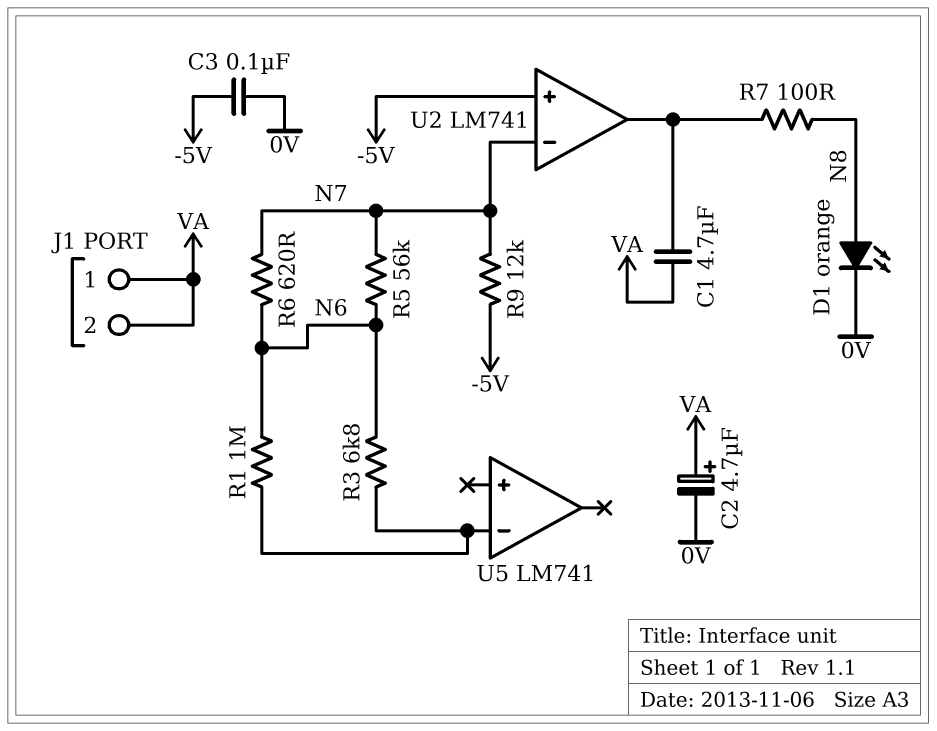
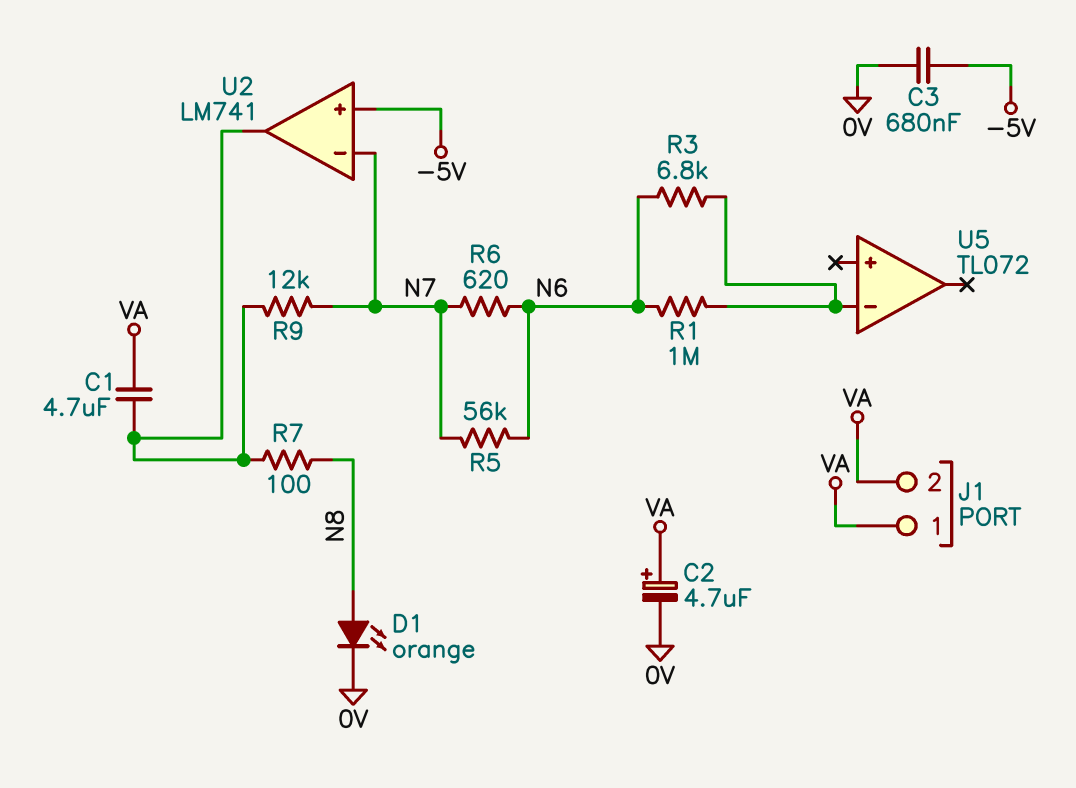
C3: 100nF (-5V, 0V) -> 680nF (-5V, 0V)
R9: 12k (-5V, N7) -> 12k (N7, U2/out)
U5: LM741 -> TL072

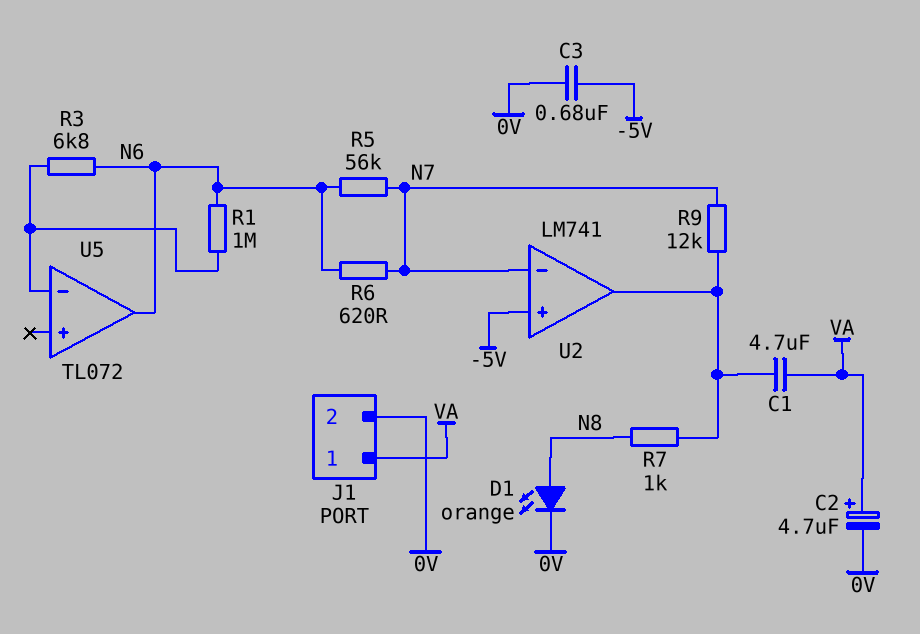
J1 pin 2: VA -> 0V
R7: 100 (N8, U2/out) -> 1k (N8, U2/out)
U5 pin out: none -> N6

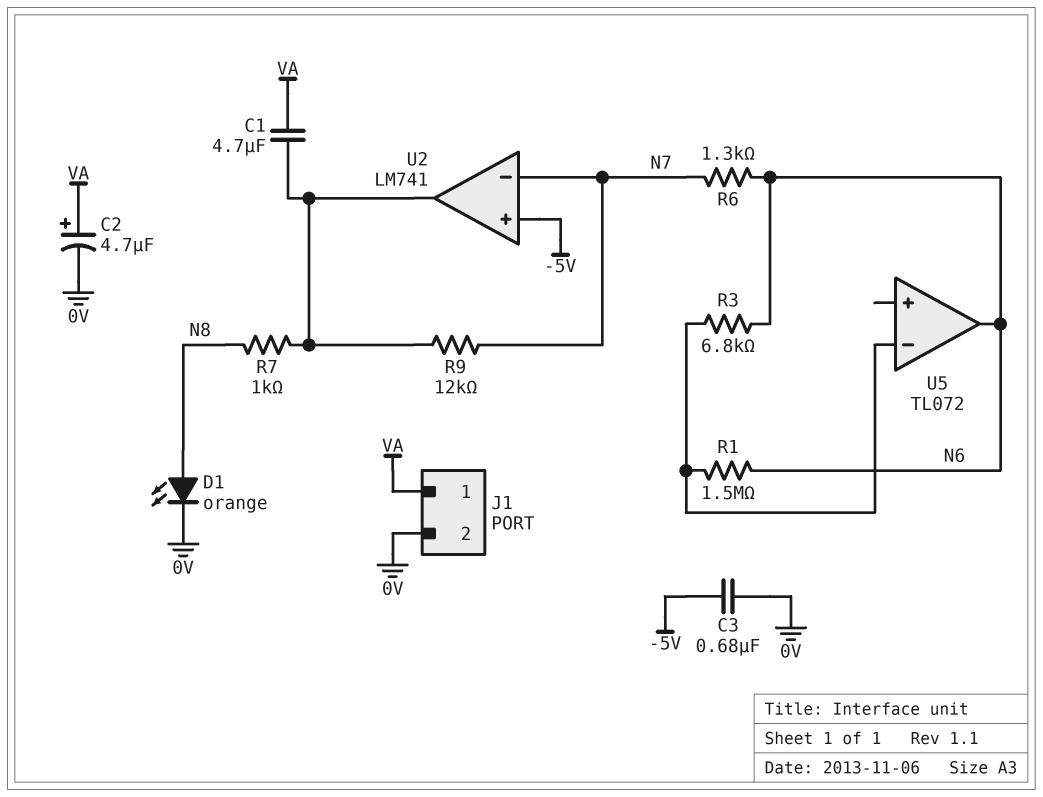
R1: 1M (N6, U5/in-) -> 1.5M (N6, U5/in-)
R5: 56k (N6, N7) -> none
R6: 620 (N6, N7) -> 1.3k (N6, N7)

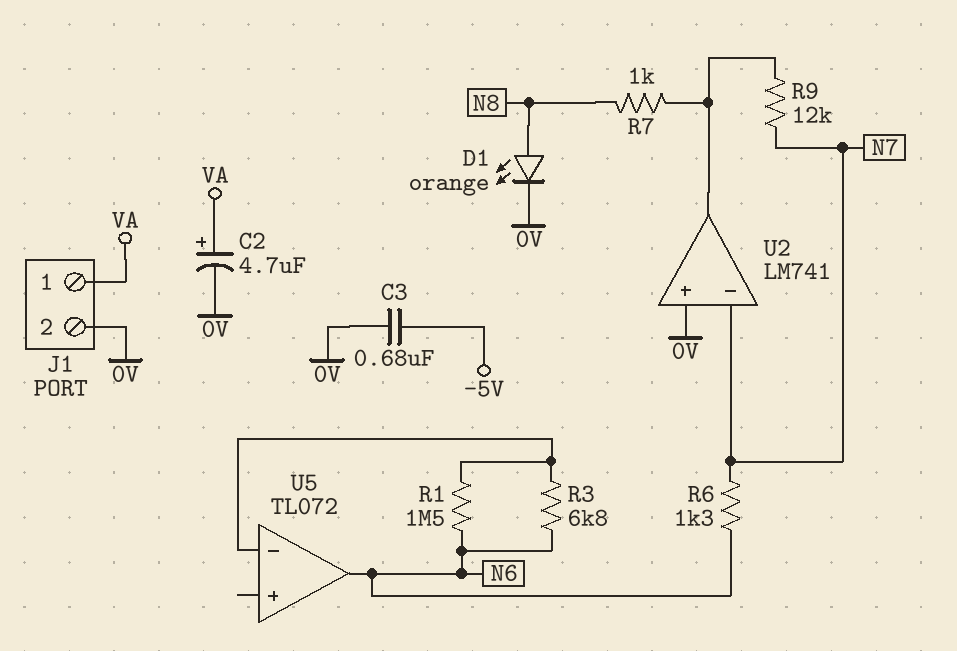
C1: 4.7uF (U2/out, VA) -> none
U2 pin in+: -5V -> 0V

